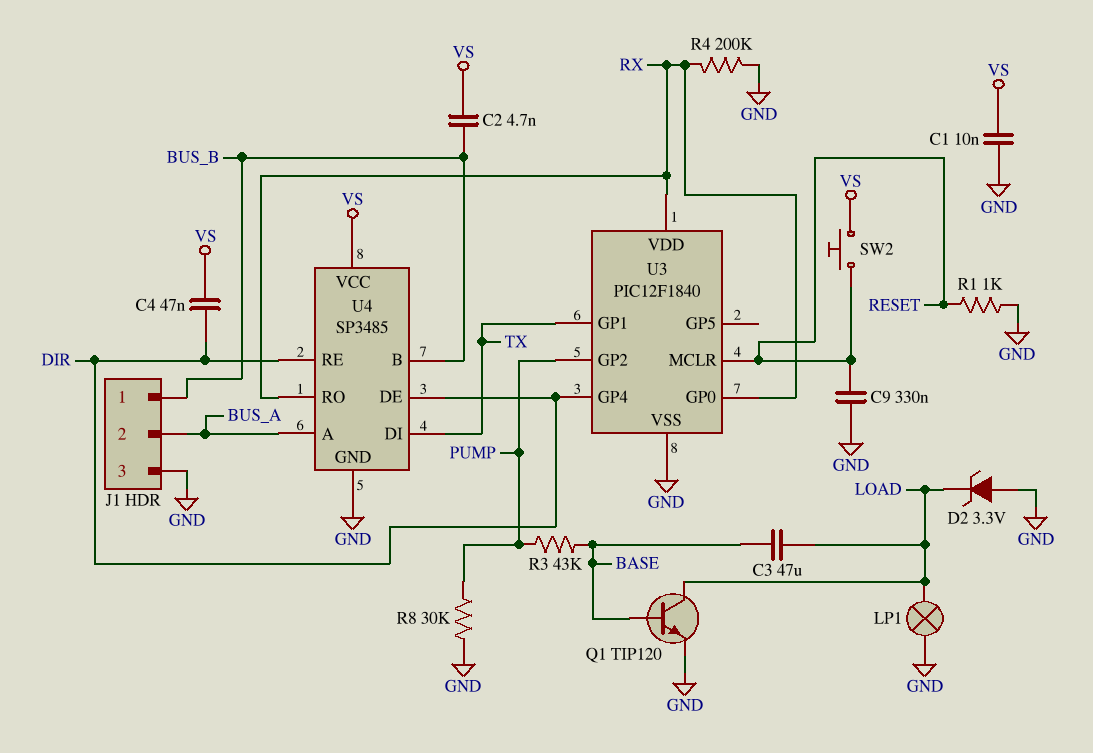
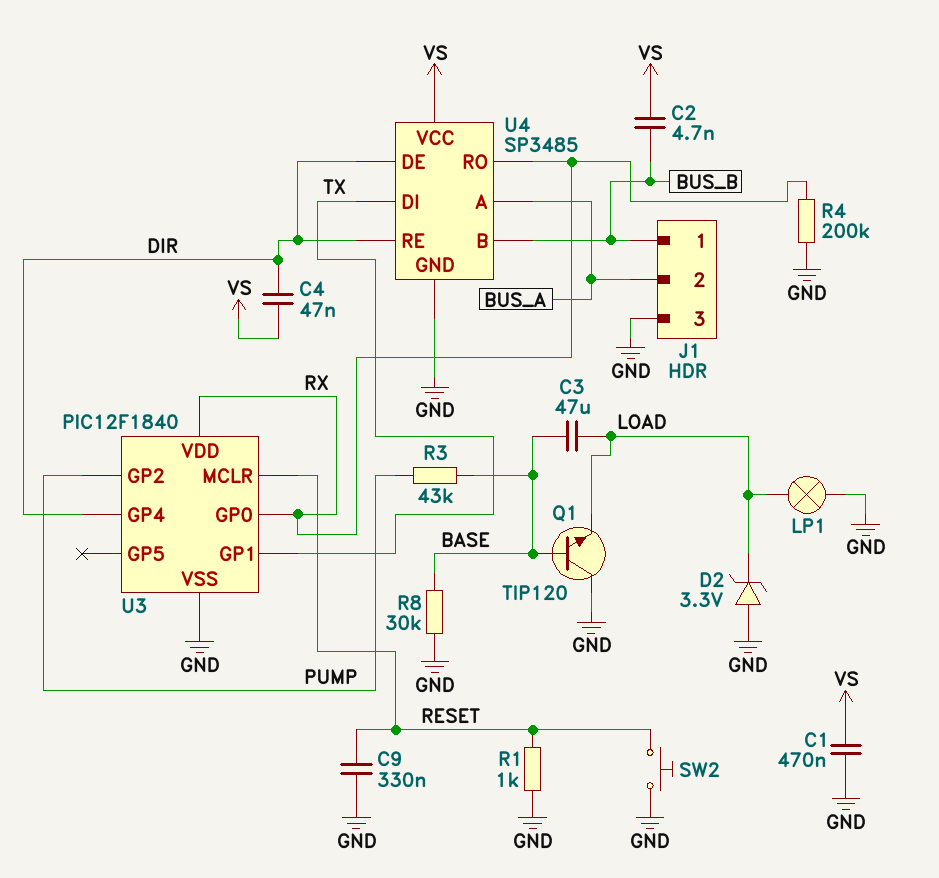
C1: 10nF (GND, VS) -> 470nF (GND, VS)
Q1: NPN TIP120 (B BASE, C LOAD, E GND) -> NPN TIP120 (B BASE, C GND, E LOAD)
R8: 30k (GND, PUMP) -> 30k (BASE, GND)
SW2: button (RESET, VS) -> button (GND, RESET)

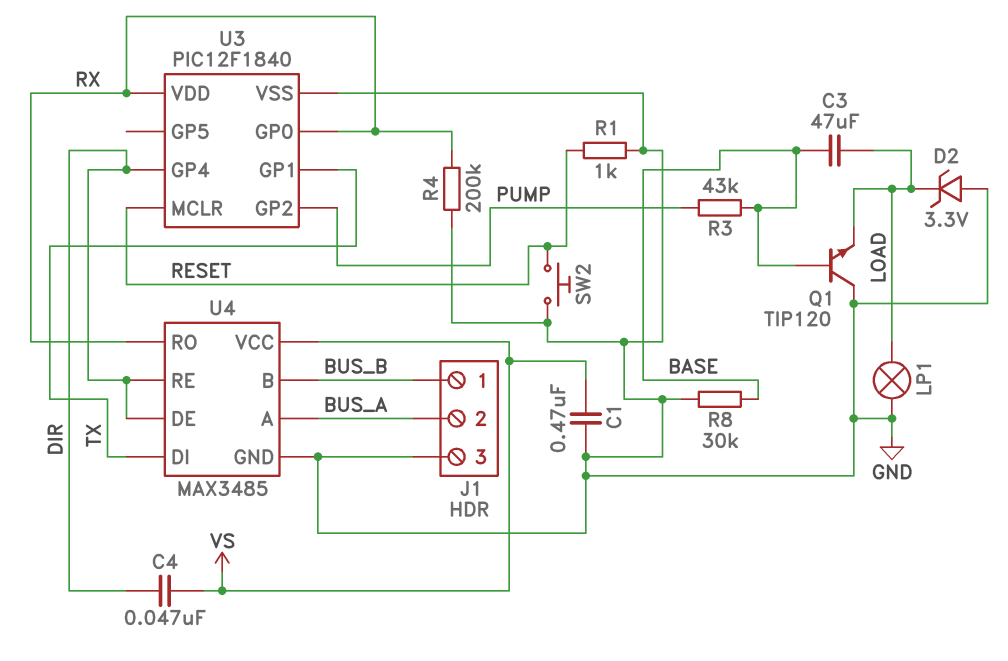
C2: 4.7nF (BUS_B, VS) -> none
C9: 330nF (GND, RESET) -> none
U4: SP3485 -> MAX3485

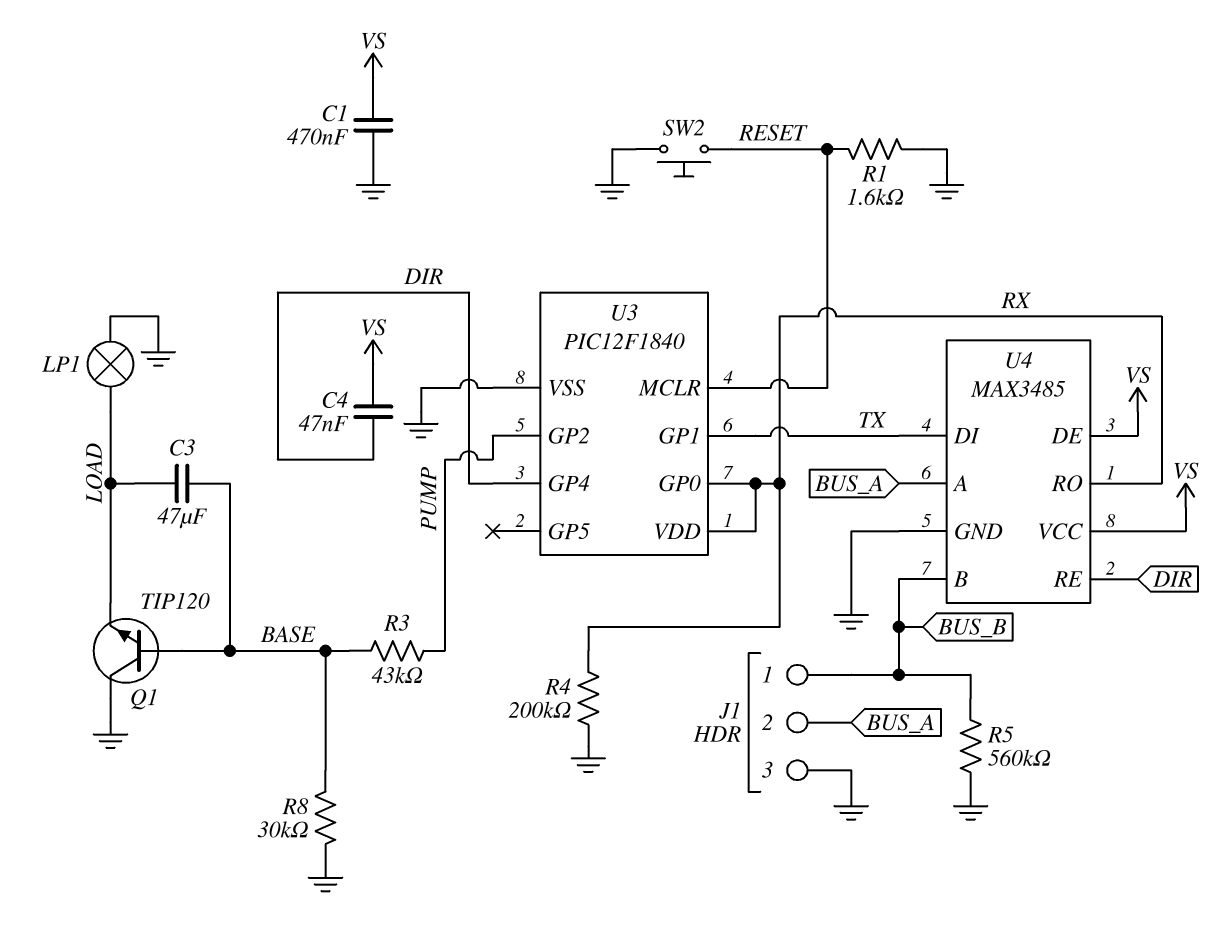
D2: zener 3.3V (A GND, K LOAD) -> none
R1: 1k (GND, RESET) -> 1.6k (GND, RESET)
R5: none -> 560k (BUS_B, GND)
U4 pin DE: DIR -> VS

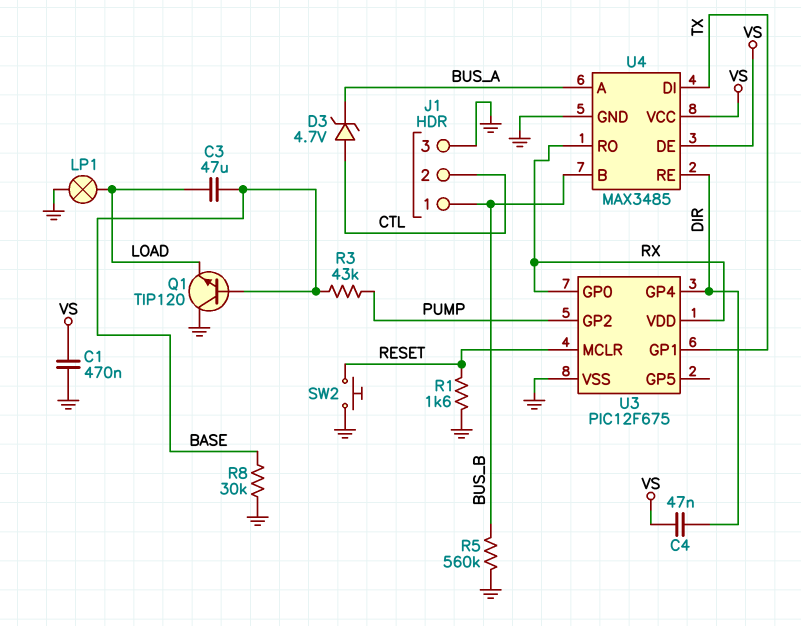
D3: none -> zener 4.7V (A CTL, K BUS_A)
J1 pin 2: BUS_A -> CTL
R4: 200k (GND, RX) -> none
U3: PIC12F1840 -> PIC12F675

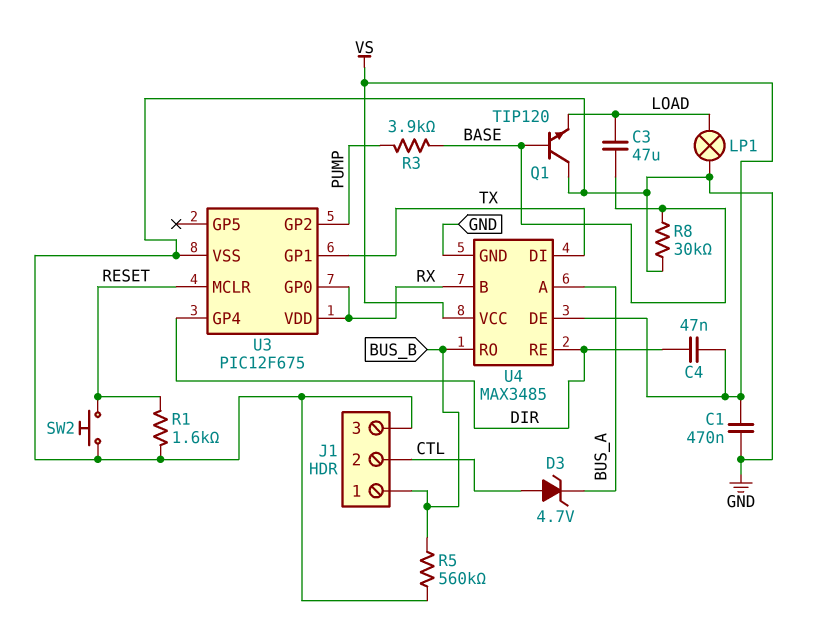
R3: 43k (BASE, PUMP) -> 3.9k (BASE, PUMP)
U4 pin B: BUS_B -> RX
U4 pin RO: RX -> BUS_B

